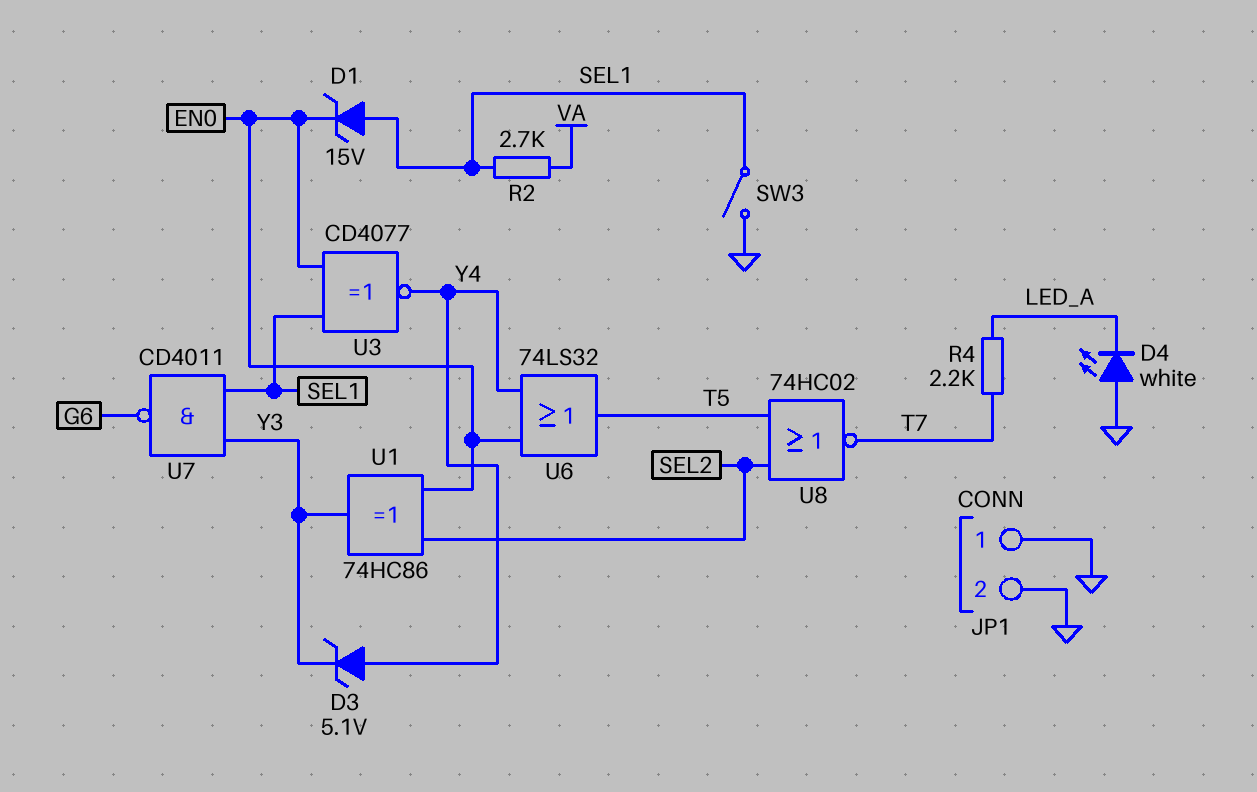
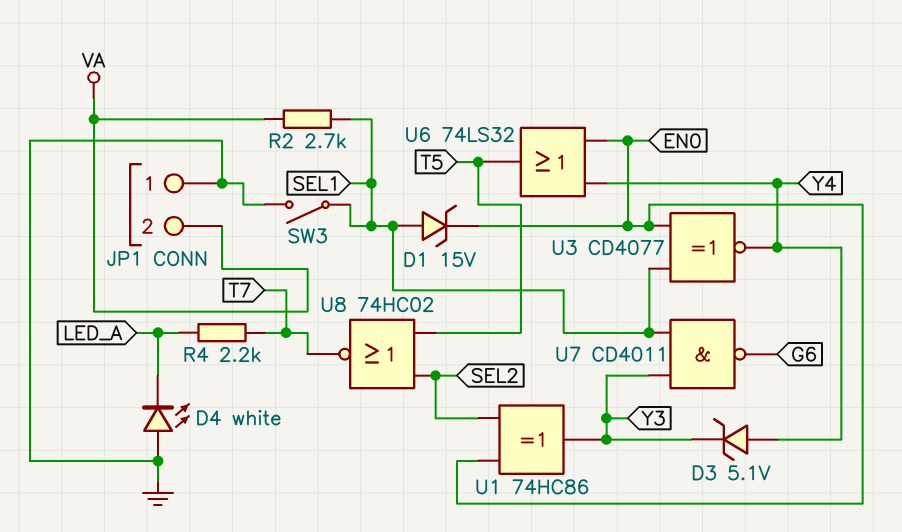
JP1 pin 2: GND -> VA

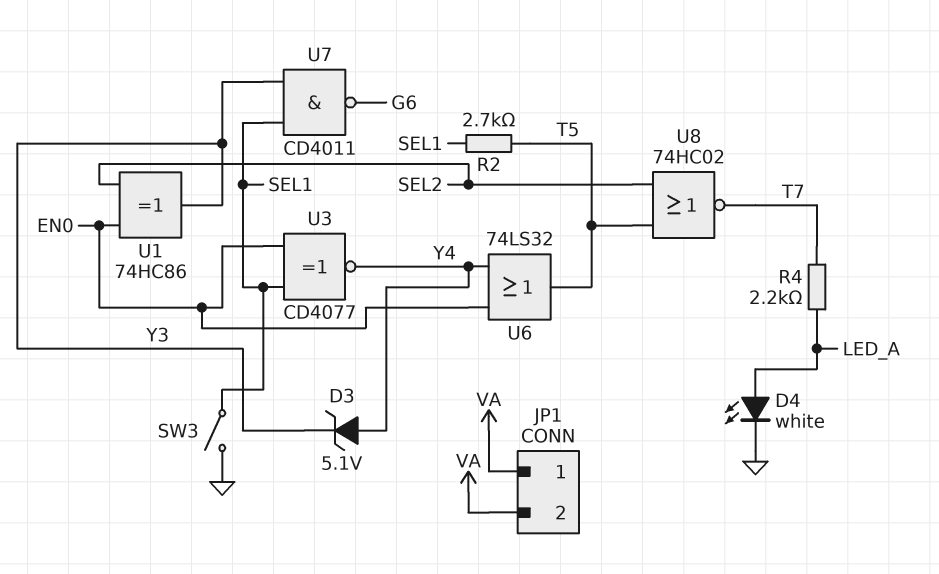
D1: zener 15V (A SEL1, K EN0) -> none
D4: LED white (A GND, K LED_A) -> LED white (A LED_A, K GND)
JP1 pin 1: GND -> VA
R2: 2.7k (SEL1, VA) -> 2.7k (SEL1, T5)

